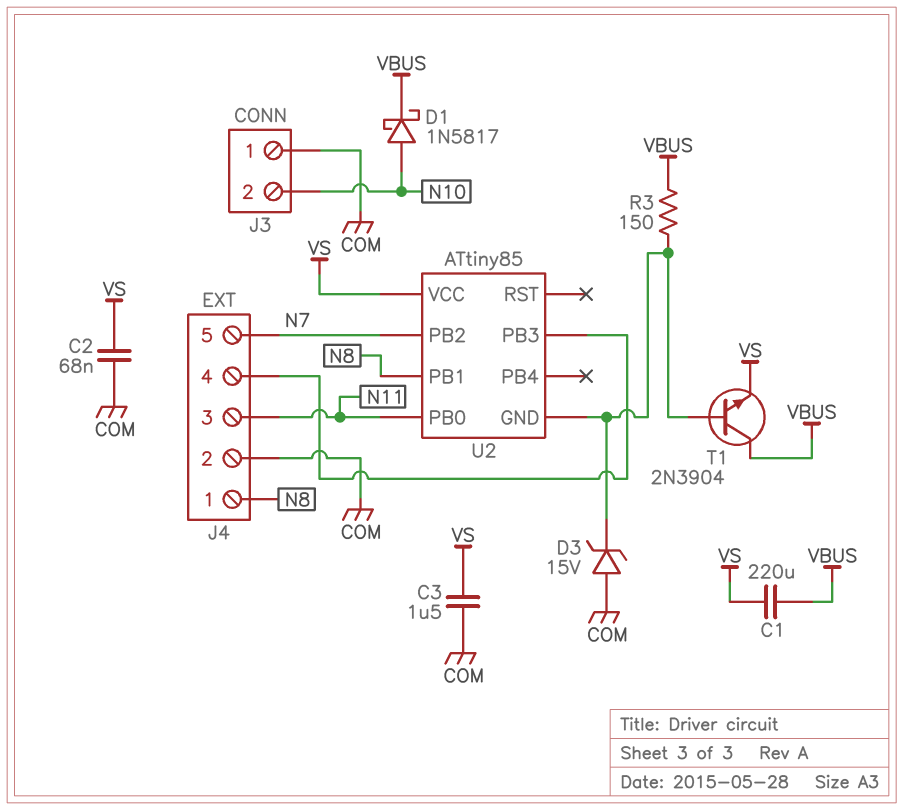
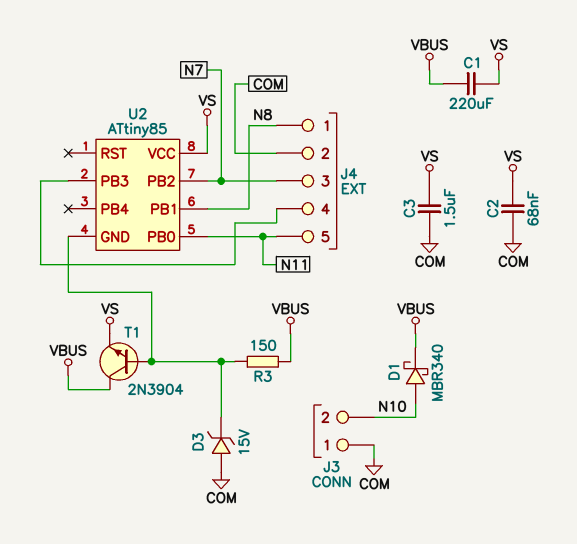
D1: schottky 1N5817 (A N10, K VBUS) -> schottky MBR340 (A N10, K VBUS)
J4 pin 3: N11 -> N7
J4 pin 5: N7 -> N11

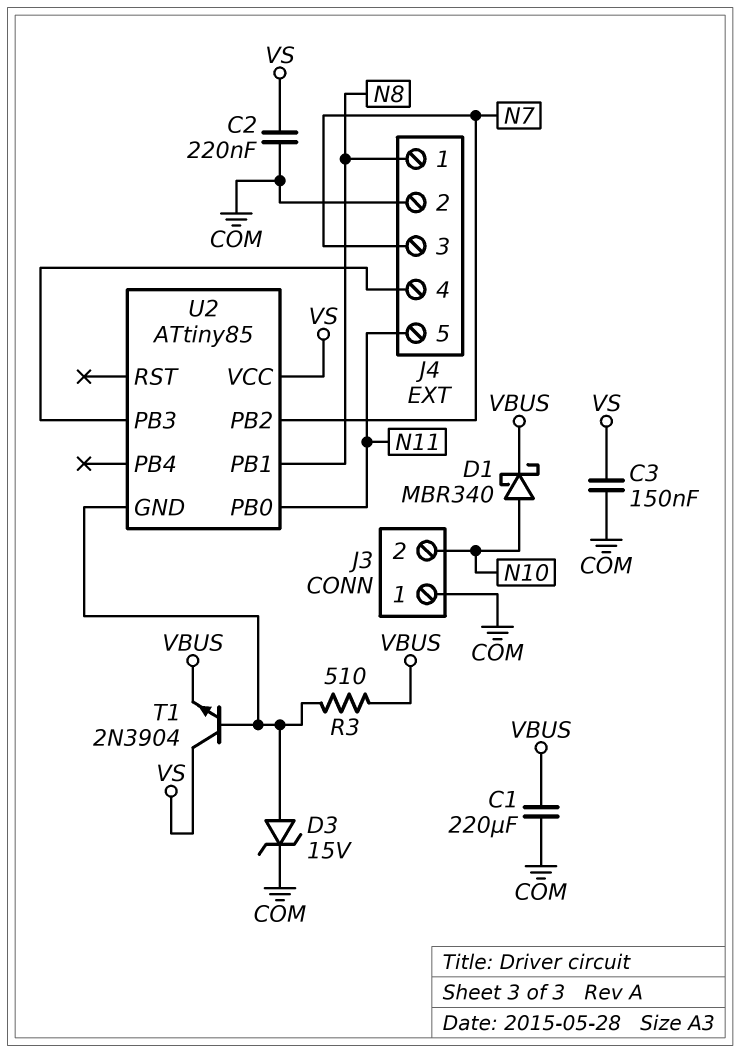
C1: 220uF (VBUS, VS) -> 220uF (COM, VBUS)
C2: 68nF (COM, VS) -> 220nF (COM, VS)
C3: 1.5uF (COM, VS) -> 150nF (COM, VS)
D3: zener 15V (A COM, K U2/GND) -> zener 15V (A U2/GND, K COM)
R3: 150 (U2/GND, VBUS) -> 510 (U2/GND, VBUS)
T1: NPN 2N3904 (B U2/GND, C VBUS, E VS) -> NPN 2N3904 (B U2/GND, C VS, E VBUS)

